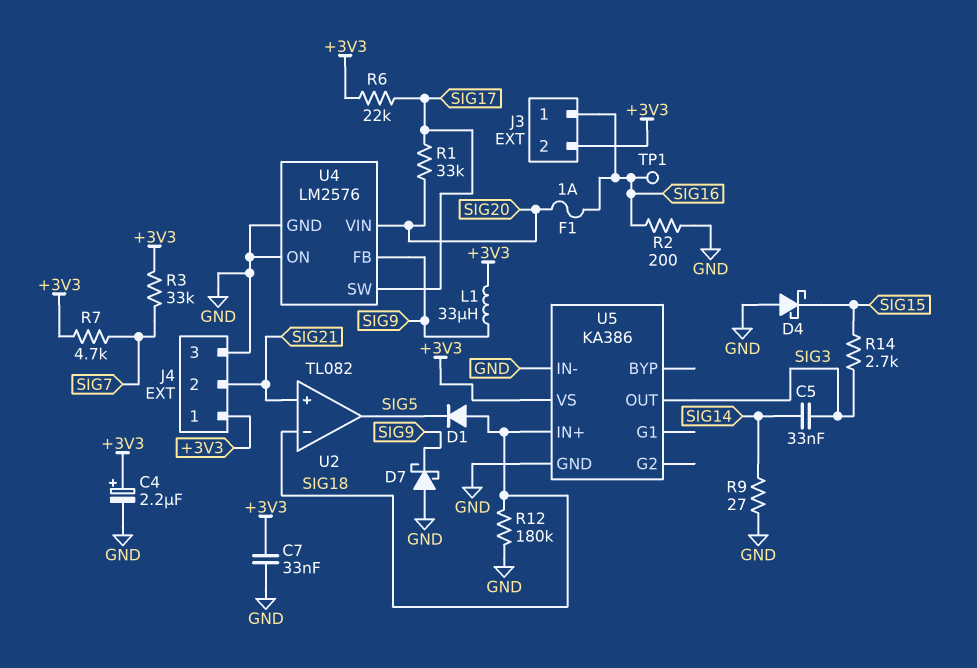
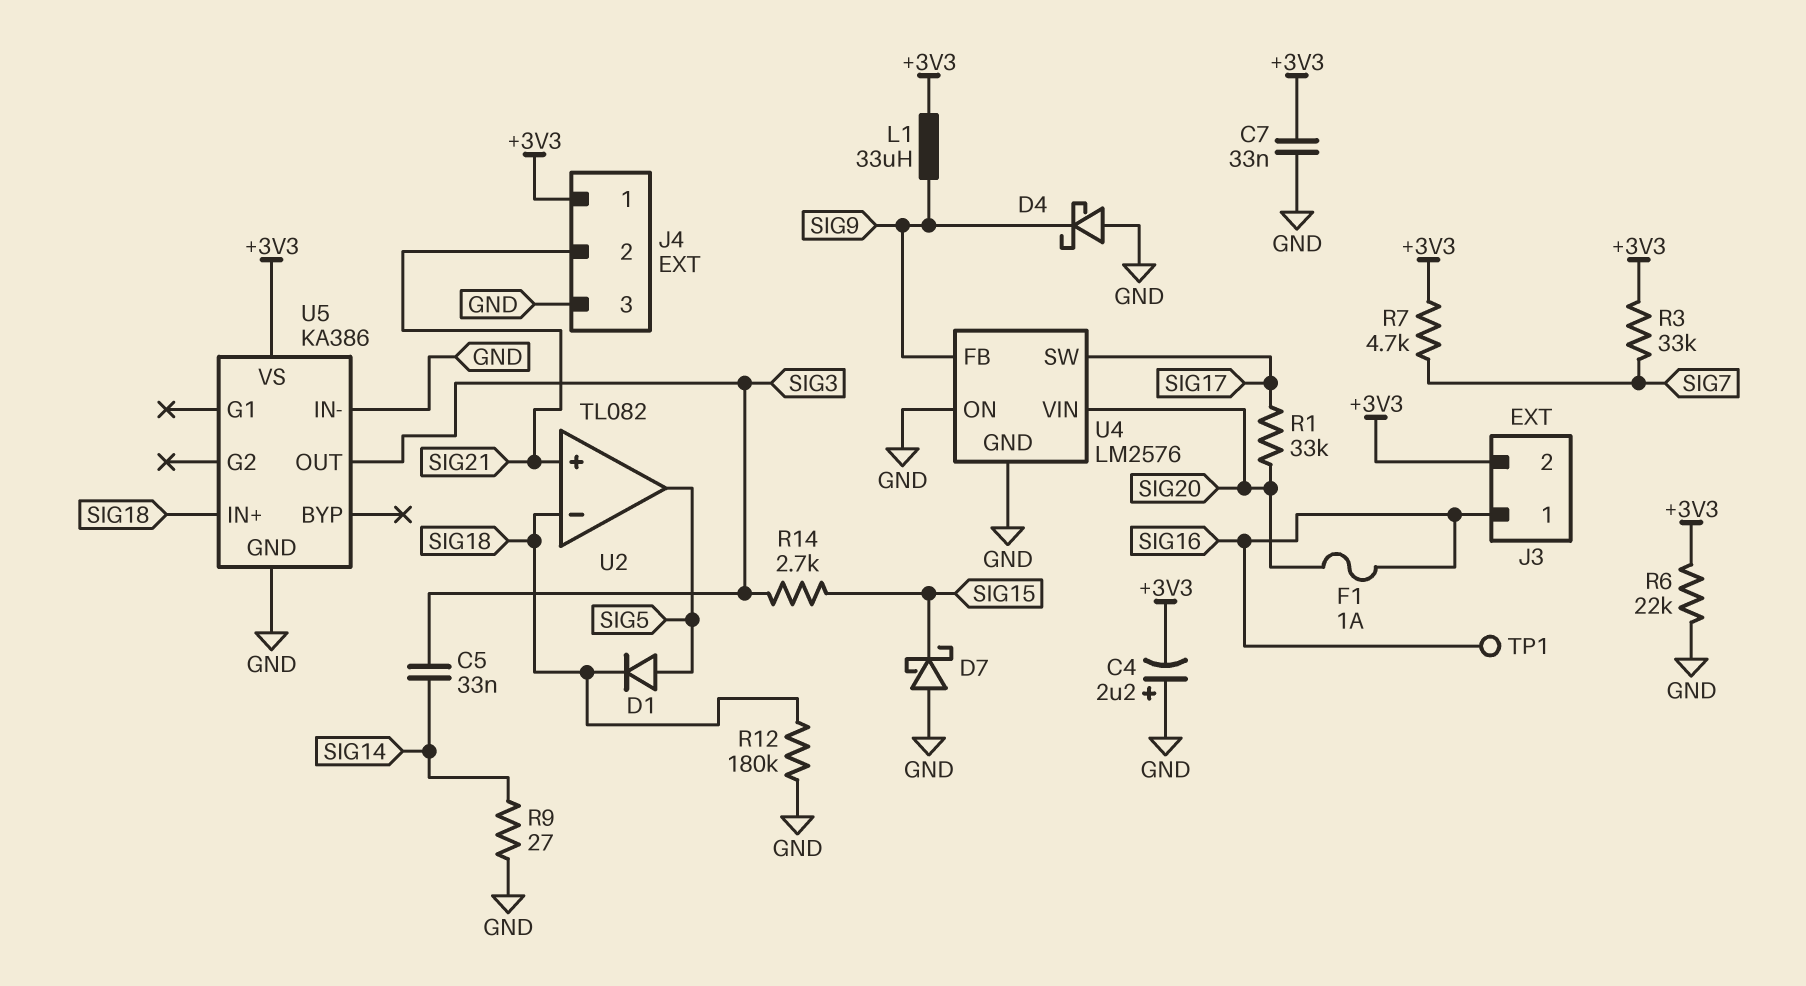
C4: 2.2uF (plus +3V3, minus GND) -> 2.2uF (plus GND, minus +3V3)
D1: diode (A SIG18, K SIG5) -> diode (A SIG5, K SIG18)
D4: schottky (A GND, K SIG15) -> schottky (A GND, K SIG9)
D7: schottky (A GND, K SIG9) -> schottky (A GND, K SIG15)
R2: 200 (GND, SIG16) -> none
R6: 22k (+3V3, SIG17) -> 22k (+3V3, GND)

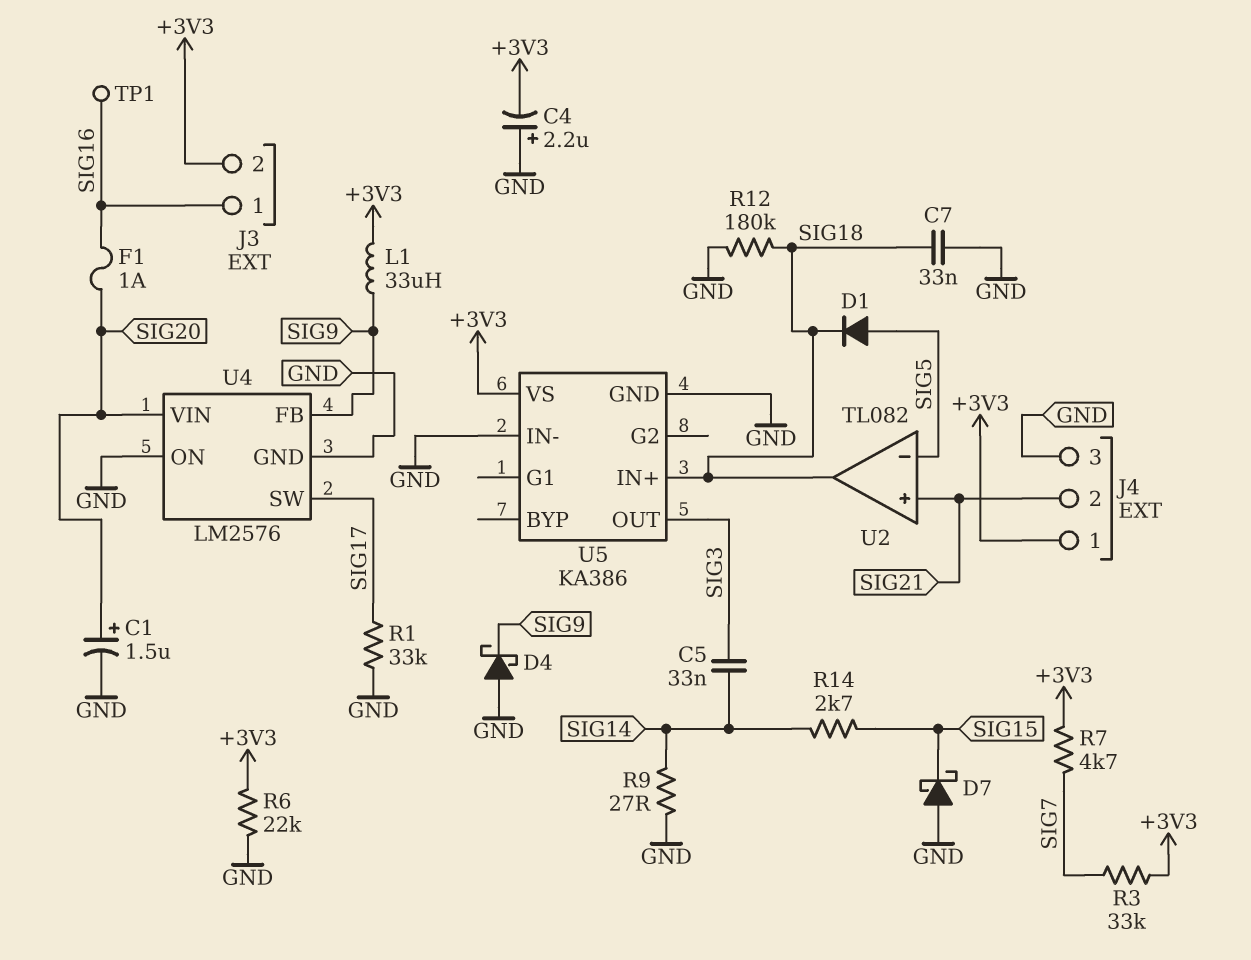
C1: none -> 1.5uF (plus SIG20, minus GND)
C7: 33nF (+3V3, GND) -> 33nF (GND, SIG18)
R1: 33k (SIG17, SIG20) -> 33k (GND, SIG17)
R14: 2.7k (SIG3, SIG15) -> 2.7k (SIG14, SIG15)
U2 pin in-: SIG18 -> SIG5
U2 pin out: SIG5 -> SIG18

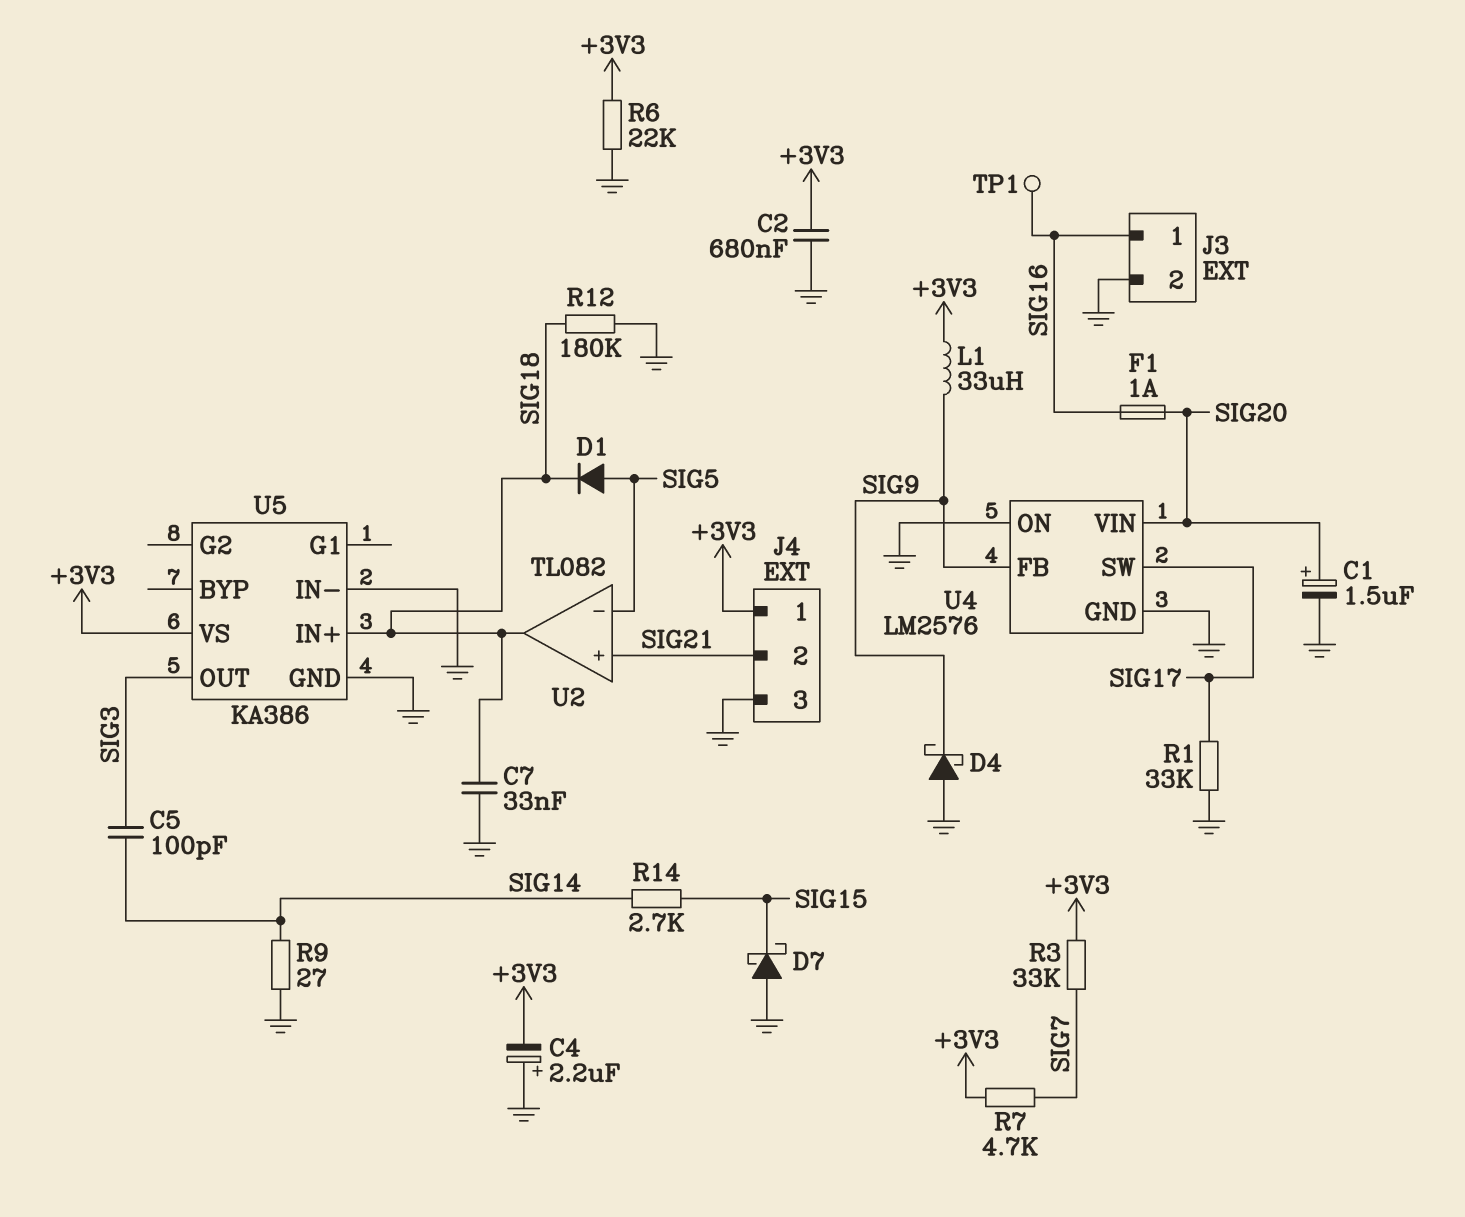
C2: none -> 680nF (+3V3, GND)
C5: 33nF (SIG3, SIG14) -> 100pF (SIG3, SIG14)
J3 pin 2: +3V3 -> GND

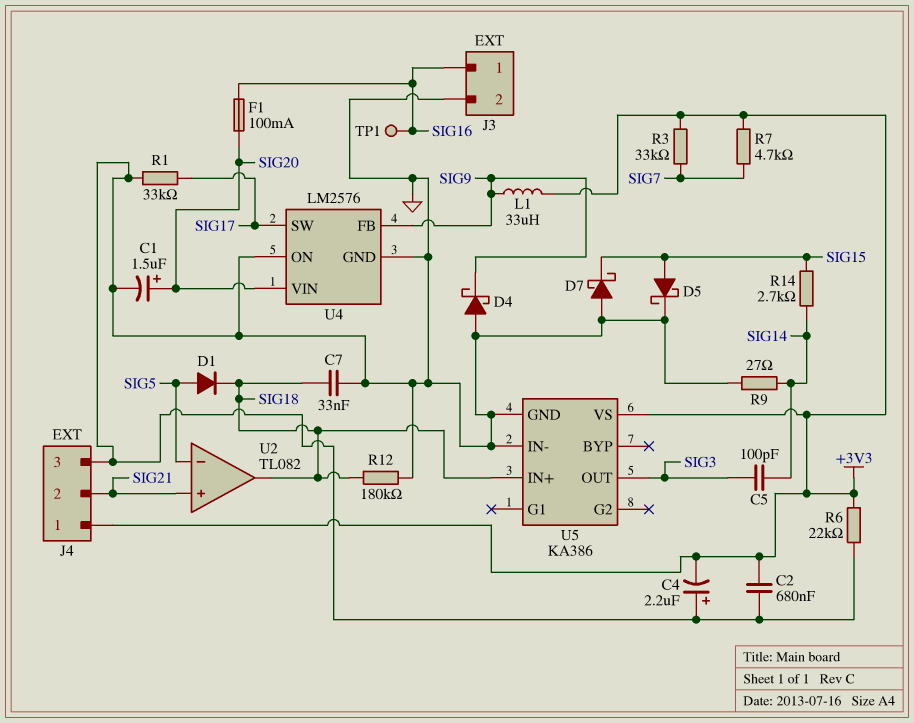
D5: none -> schottky (A SIG15, K GND)
F1: 1A (SIG16, SIG20) -> 100mA (SIG16, SIG20)

